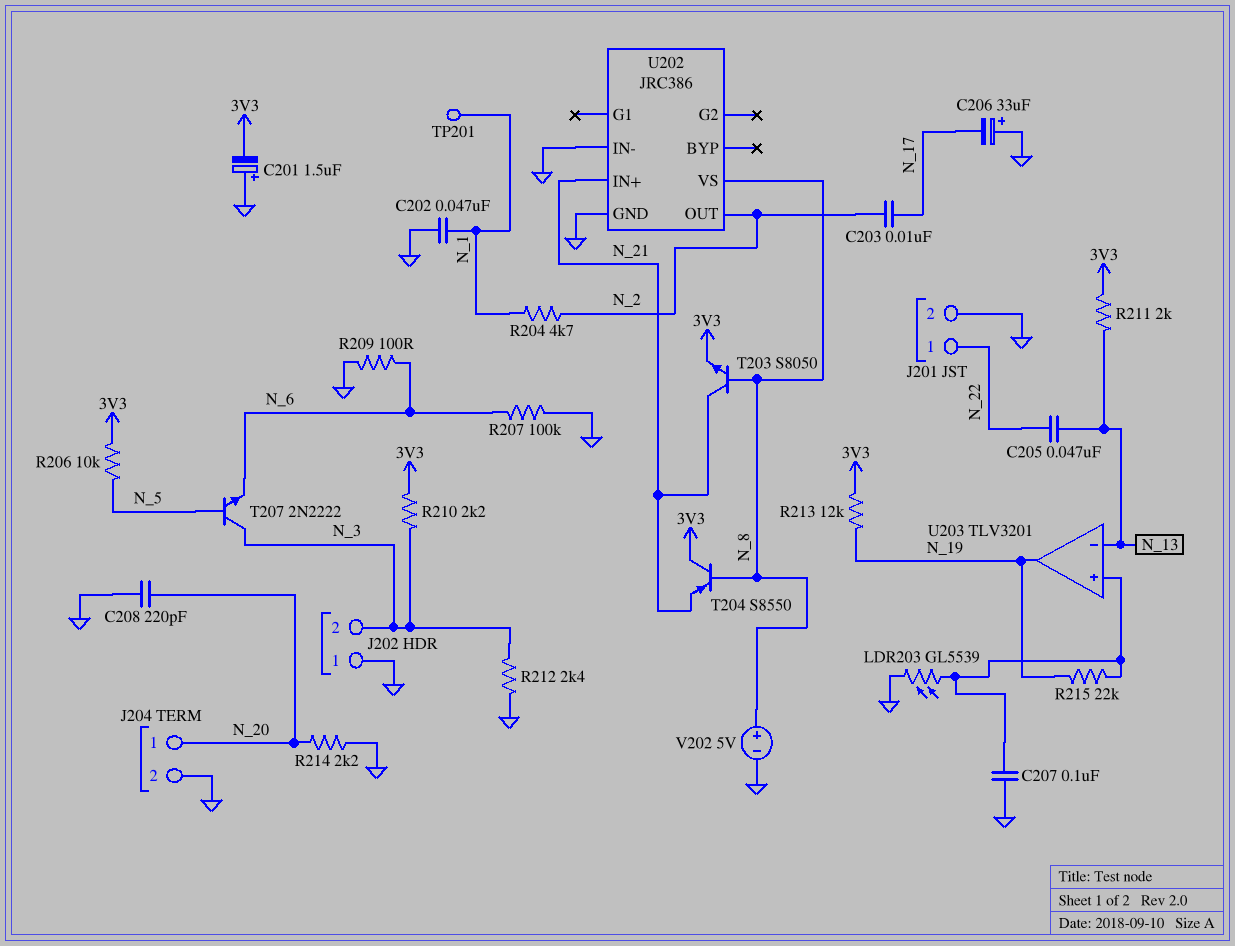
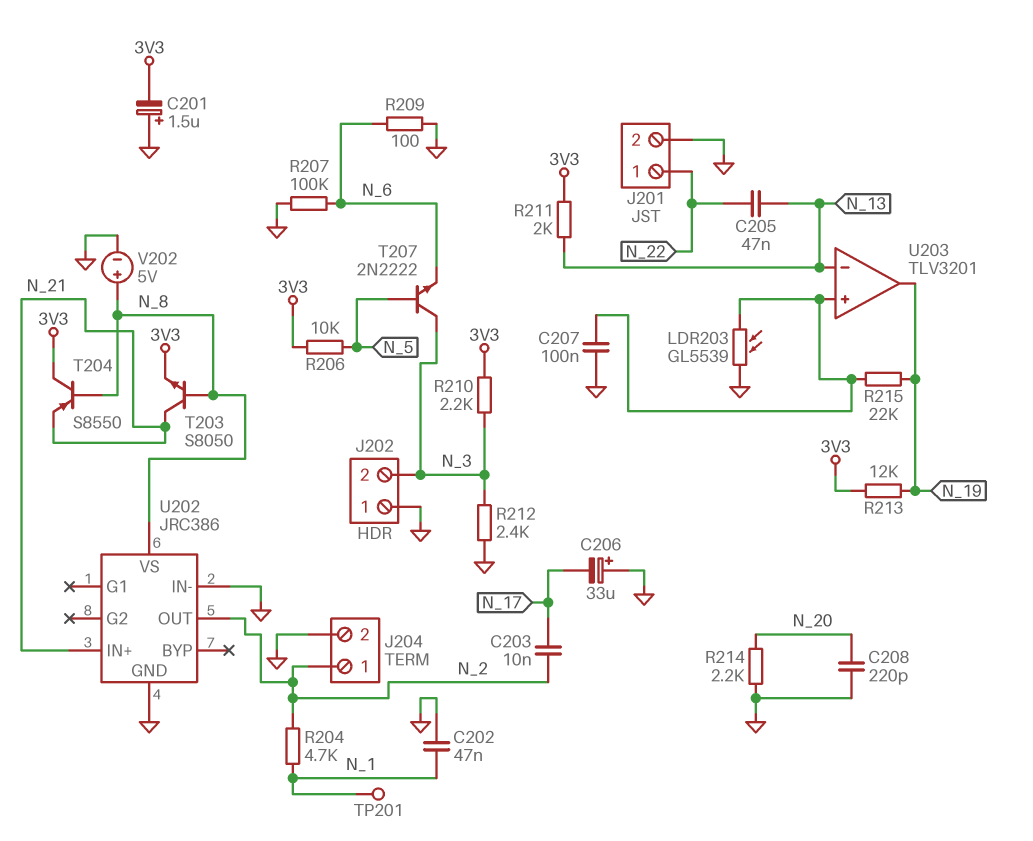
J204 pin 1: N_20 -> N_2

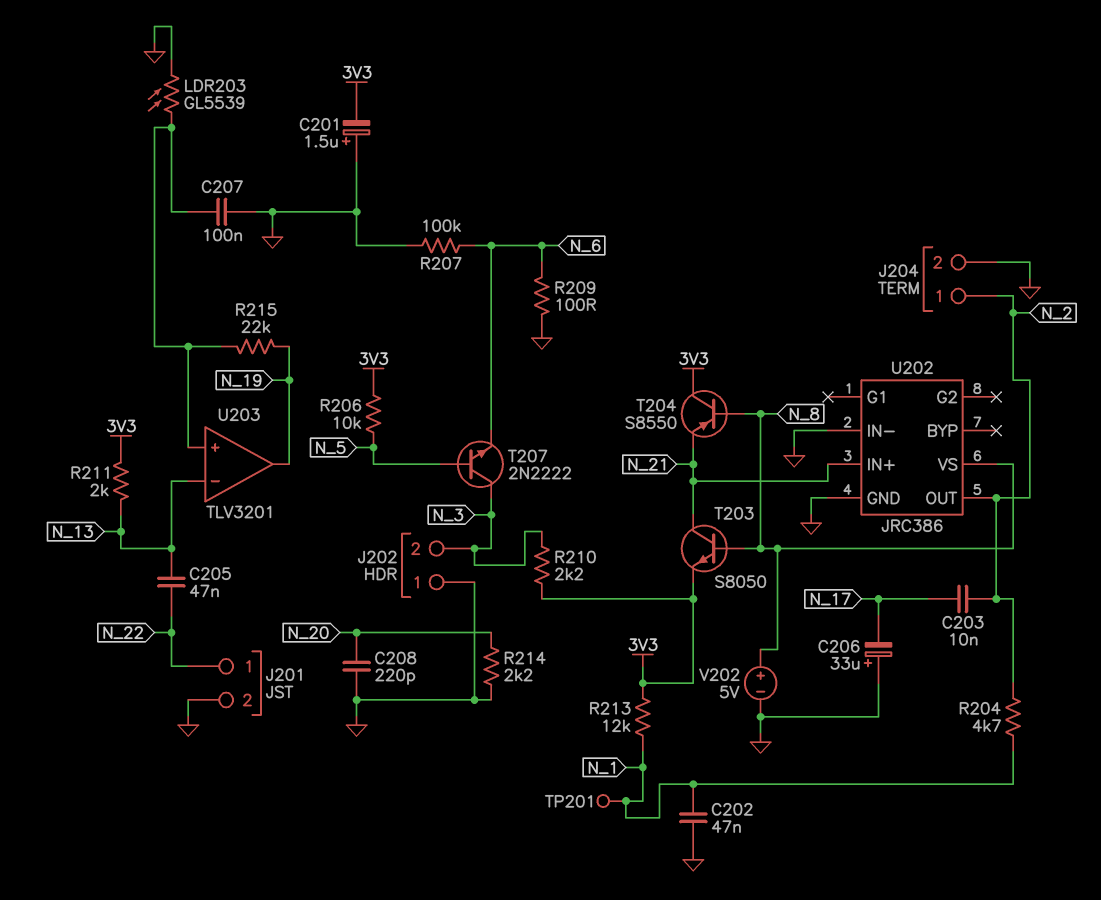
R212: 2.4k (GND, N_3) -> none
R213: 12k (3V3, N_19) -> 12k (3V3, N_1)

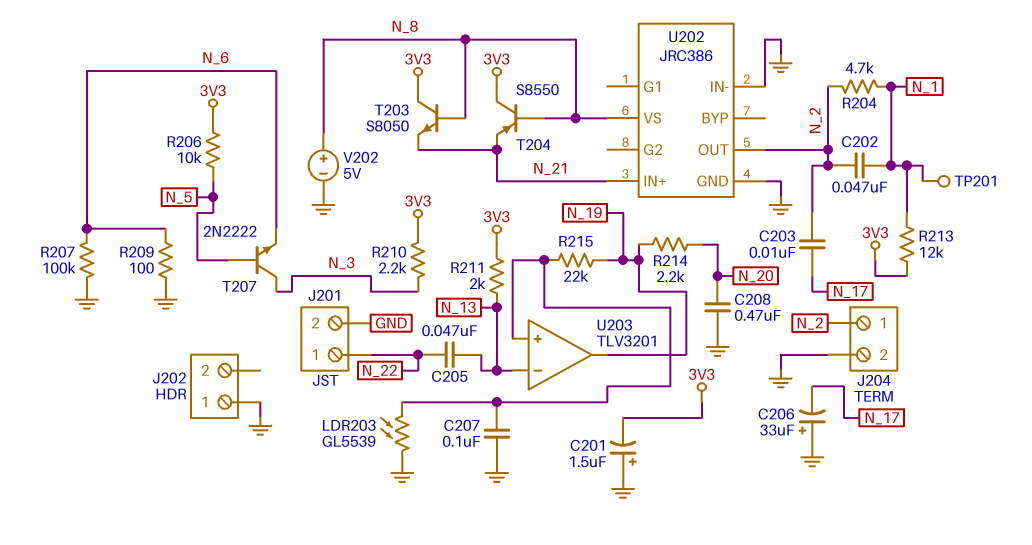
C202: 47nF (GND, N_1) -> 47nF (N_1, N_2)
C208: 220pF (GND, N_20) -> 470nF (GND, N_20)
J202 pin 2: N_3 -> none
R214: 2.2k (GND, N_20) -> 2.2k (N_19, N_20)
T203: NPN S8050 (B N_8, C N_21, E 3V3) -> NPN S8050 (B N_8, C 3V3, E N_21)

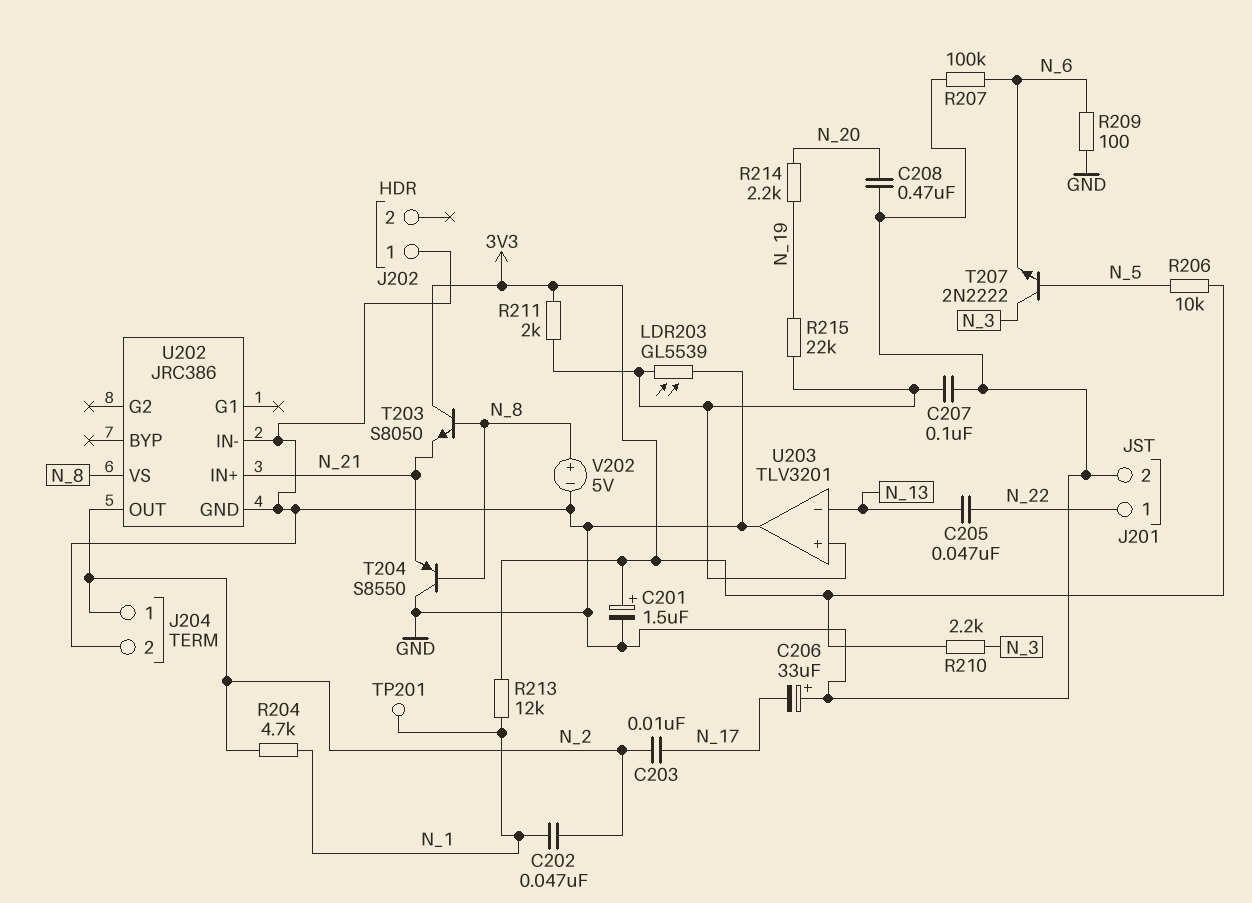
C201: 1.5uF (plus GND, minus 3V3) -> 1.5uF (plus 3V3, minus GND)
R211: 2k (3V3, N_13) -> 2k (3V3, U203/in+)
T204: PNP S8550 (B N_8, C 3V3, E N_21) -> PNP S8550 (B N_8, C GND, E N_21)
U203 pin out: N_19 -> GND

